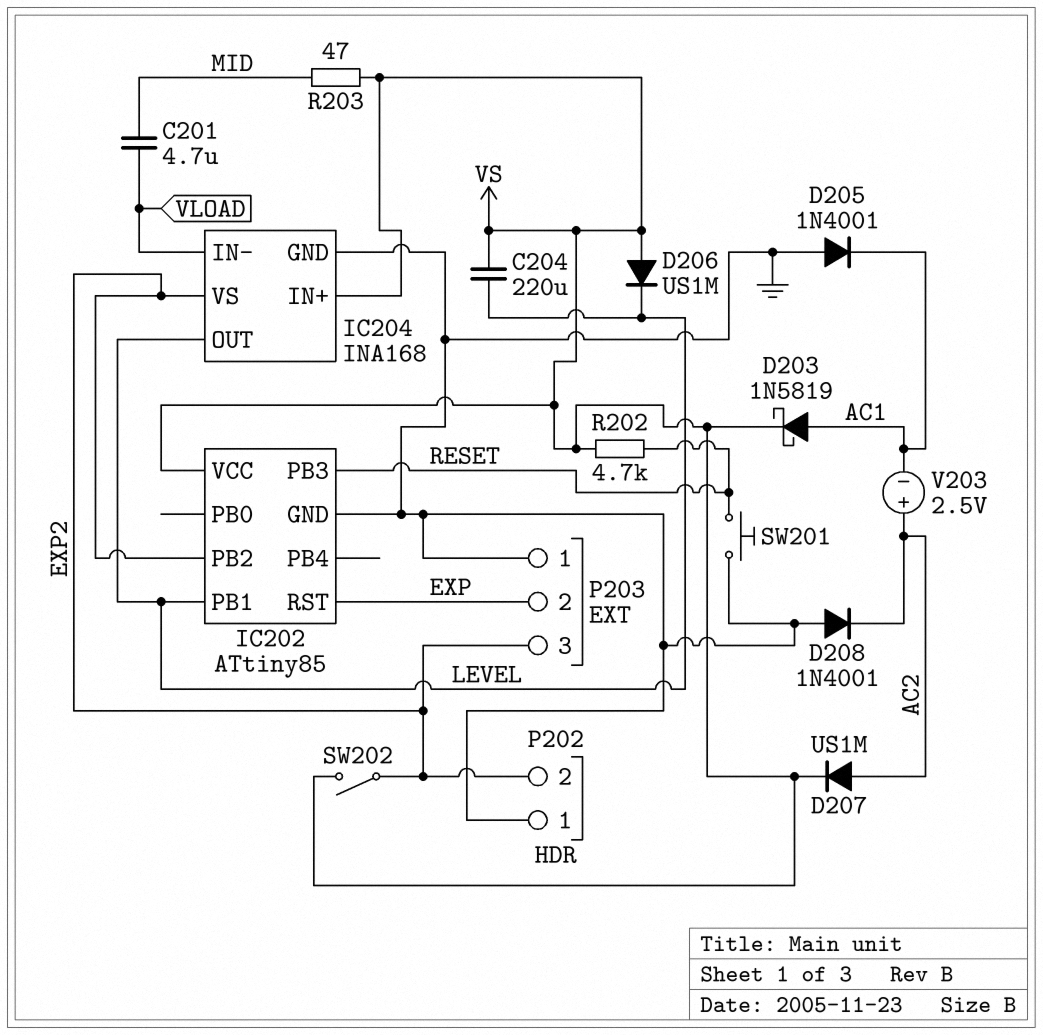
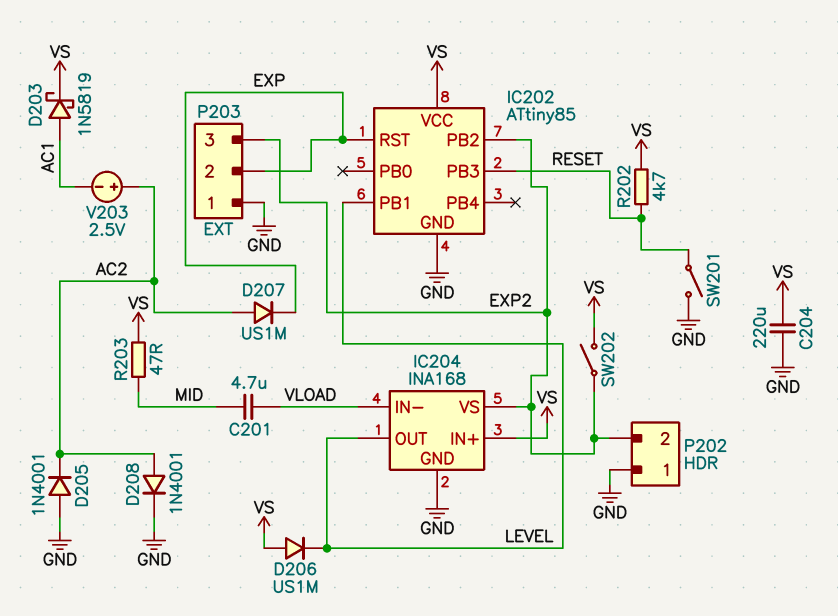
C204: 220uF (LEVEL, VS) -> 220uF (GND, VS)
D205: diode 1N4001 (A GND, K AC1) -> diode 1N4001 (A GND, K AC2)
D207: diode US1M (A AC2, K VS) -> diode US1M (A AC2, K EXP)
D208: diode 1N4001 (A GND, K AC2) -> diode 1N4001 (A AC2, K GND)
SW201: button (GND, RESET) -> switch (GND, RESET)

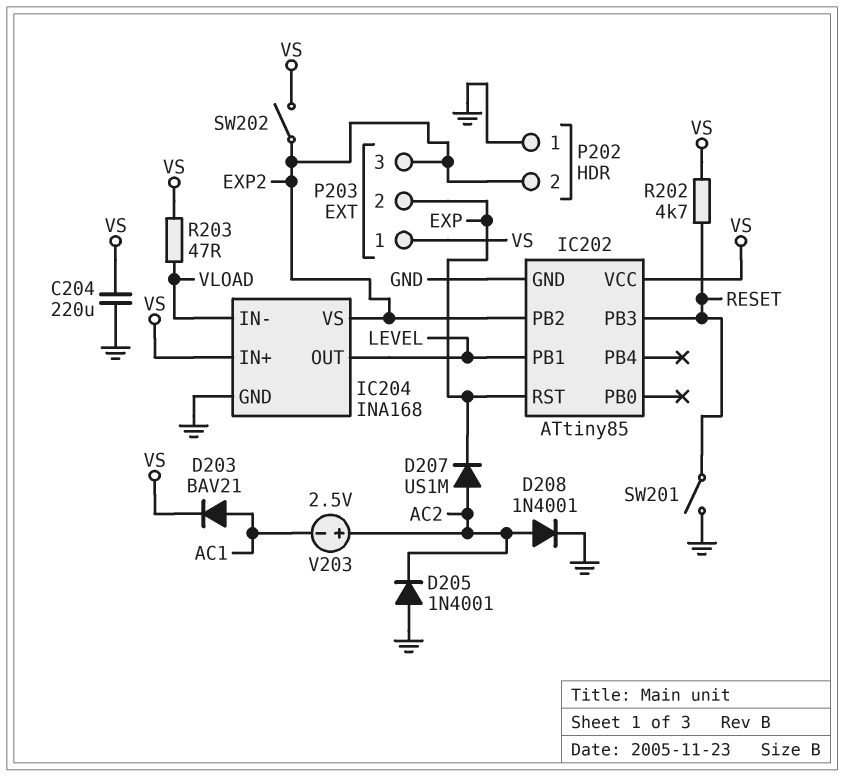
C201: 4.7uF (MID, VLOAD) -> none
D203: schottky 1N5819 (A AC1, K VS) -> diode BAV21 (A AC1, K VS)
D206: diode US1M (A VS, K LEVEL) -> none
P203 pin 1: GND -> VS
R203: 47 (MID, VS) -> 47 (VLOAD, VS)

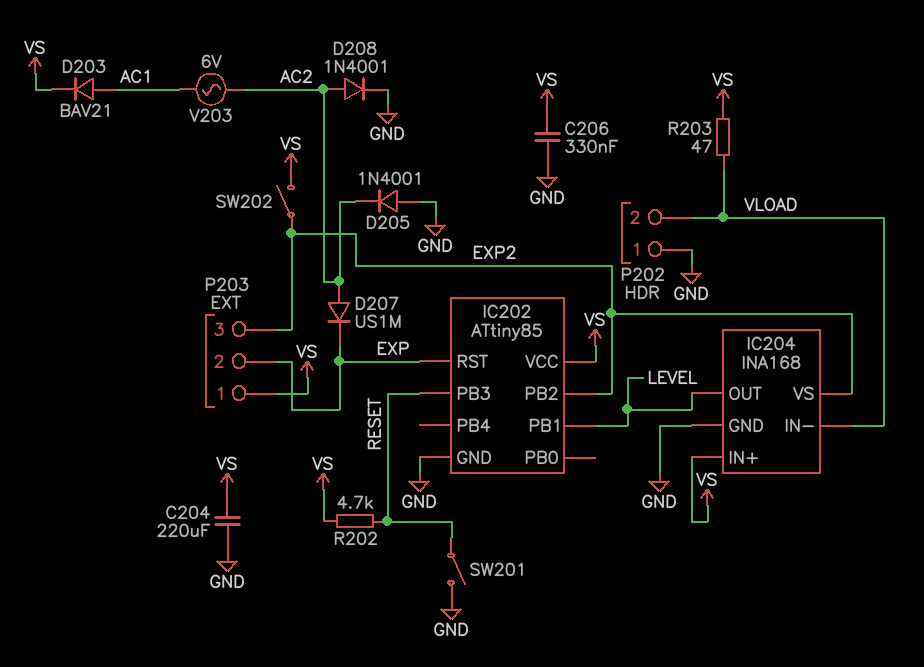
C206: none -> 330nF (GND, VS)
P202 pin 2: EXP2 -> VLOAD
V203: 2.5V (plus AC2, minus AC1) -> AC 6V (AC1, AC2)

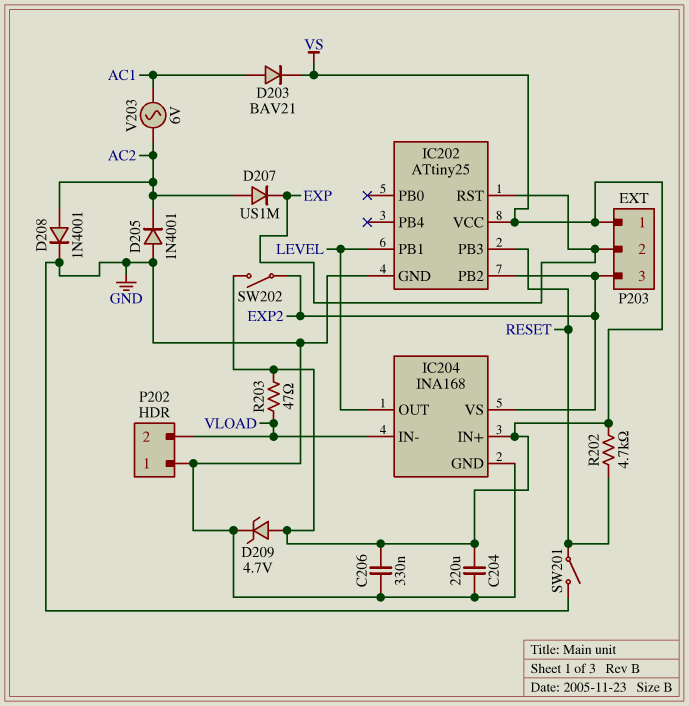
D209: none -> zener 4.7V (A VS, K GND)
IC202: ATtiny85 -> ATtiny25

